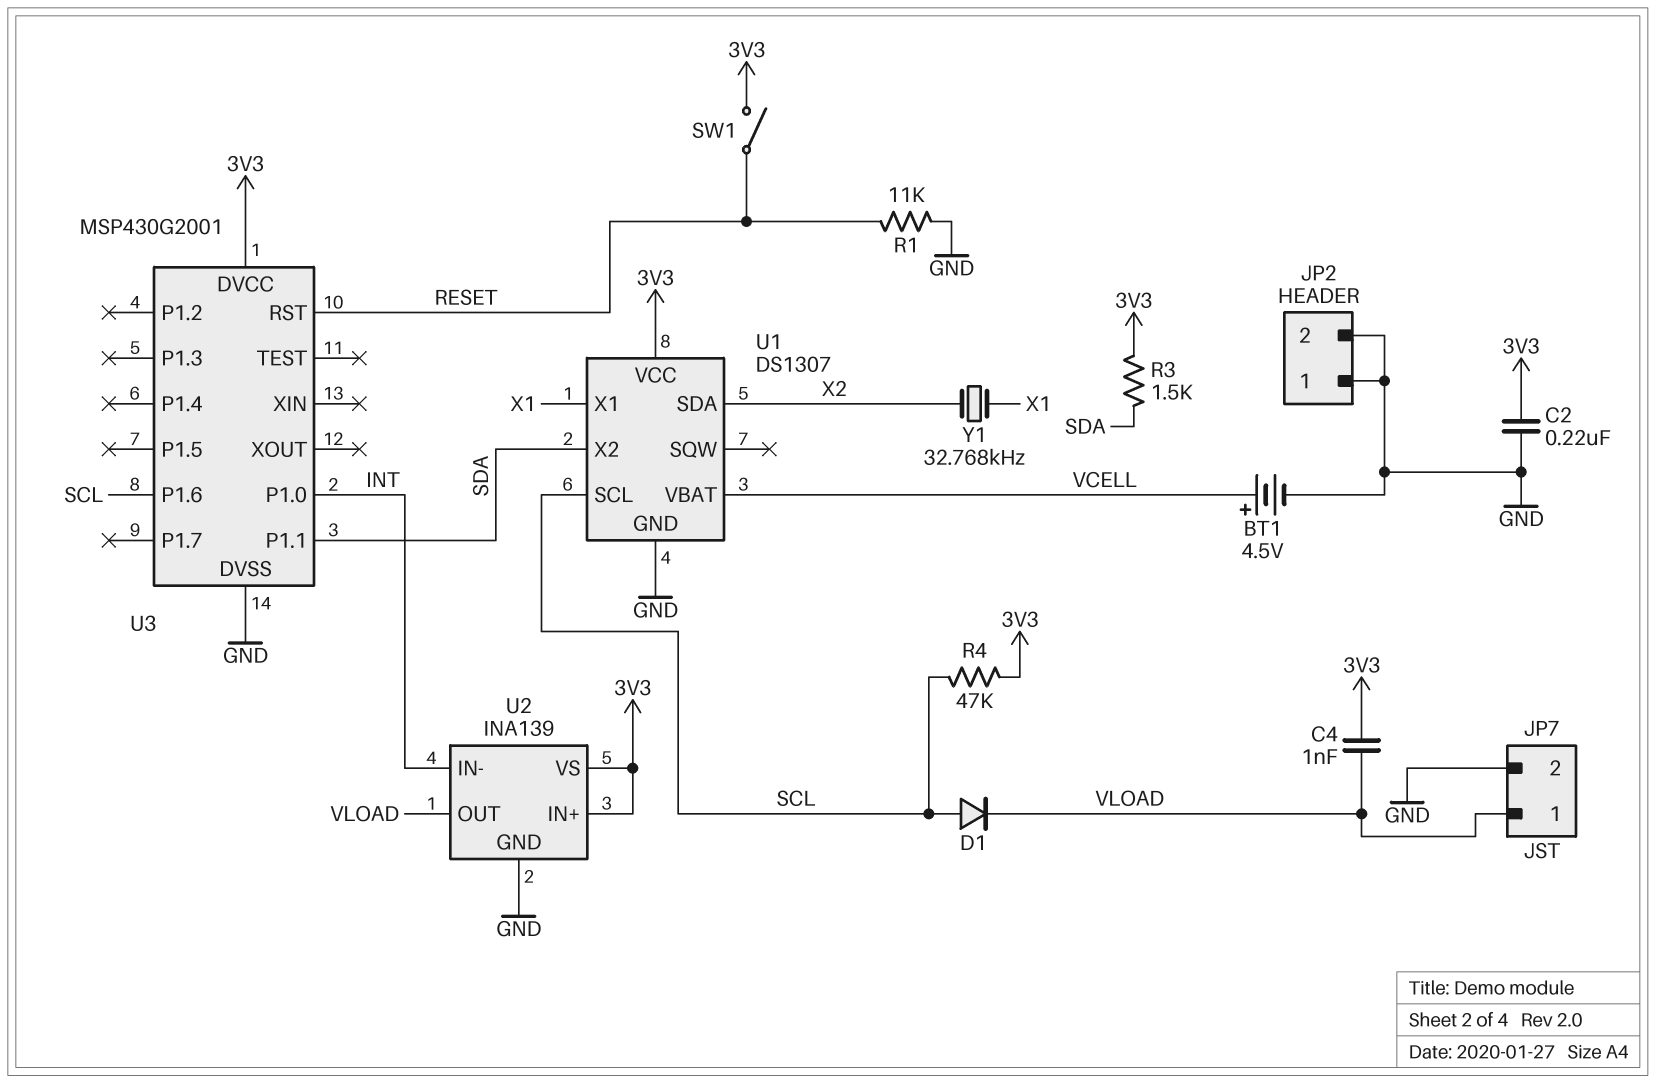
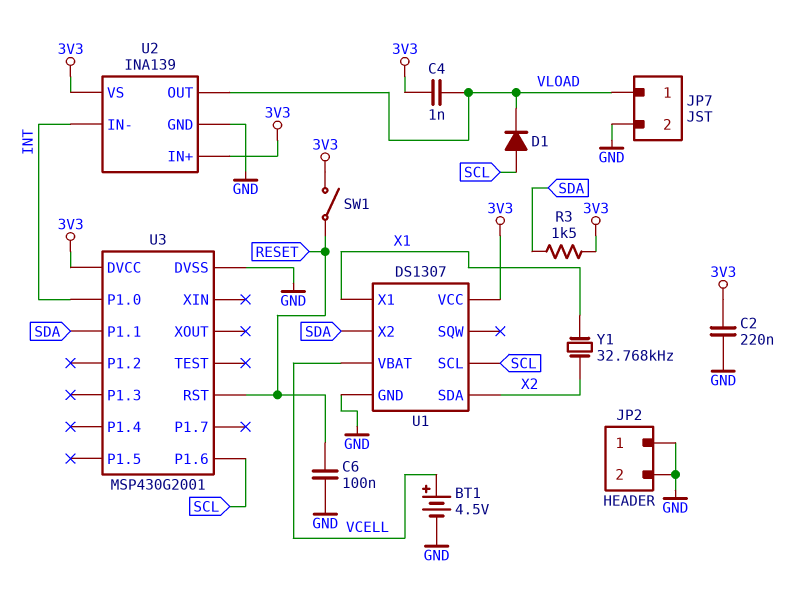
C6: none -> 100nF (GND, RESET)
R1: 11k (GND, RESET) -> none
R4: 47k (3V3, SCL) -> none

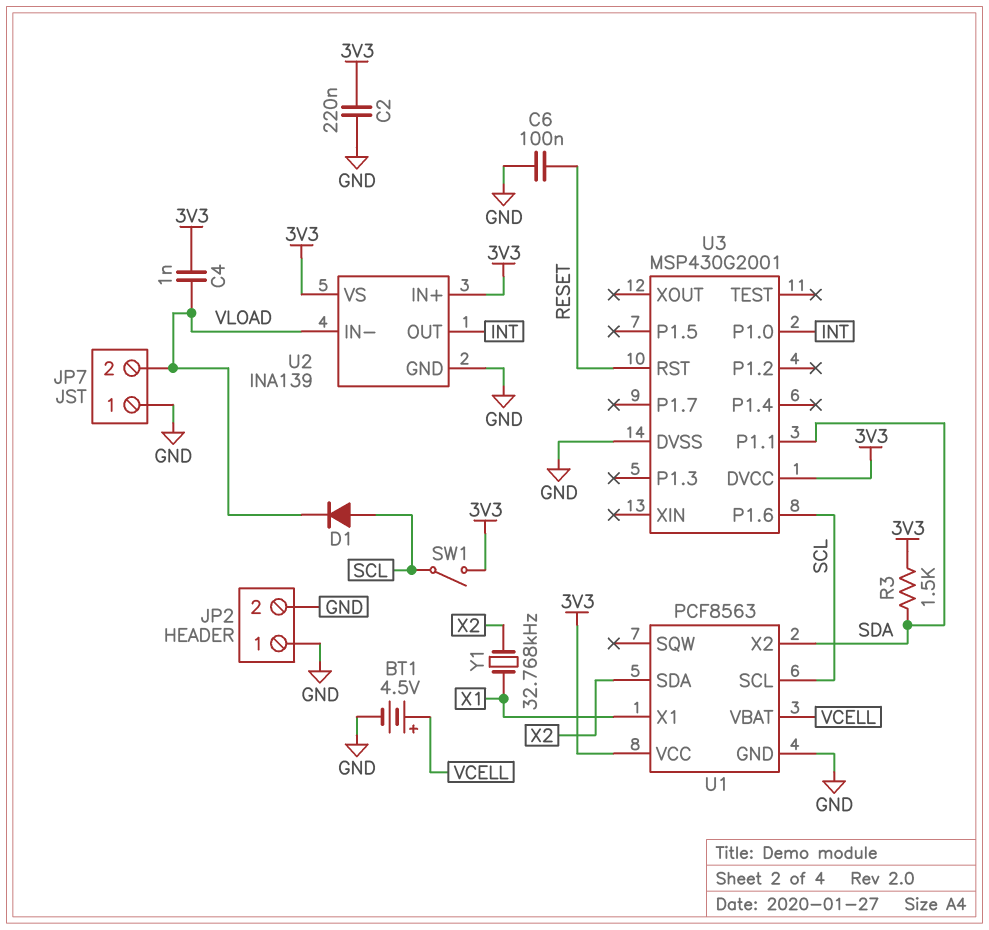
JP7 pin 1: VLOAD -> GND
JP7 pin 2: GND -> VLOAD
SW1: switch (3V3, RESET) -> switch (3V3, SCL)
U1: DS1307 -> PCF8563
U2 pin IN-: INT -> VLOAD
U2 pin OUT: VLOAD -> INT

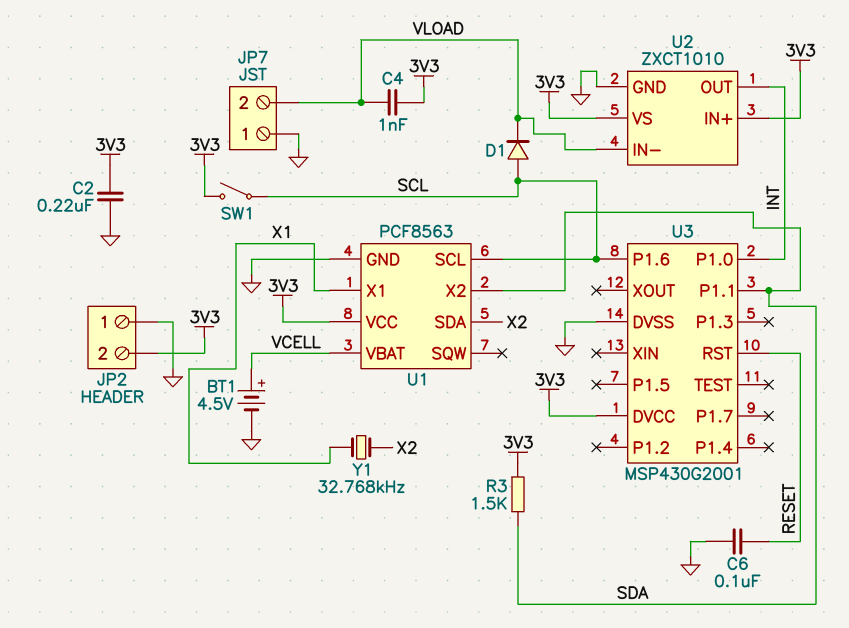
JP2 pin 2: GND -> 3V3
U2: INA139 -> ZXCT1010

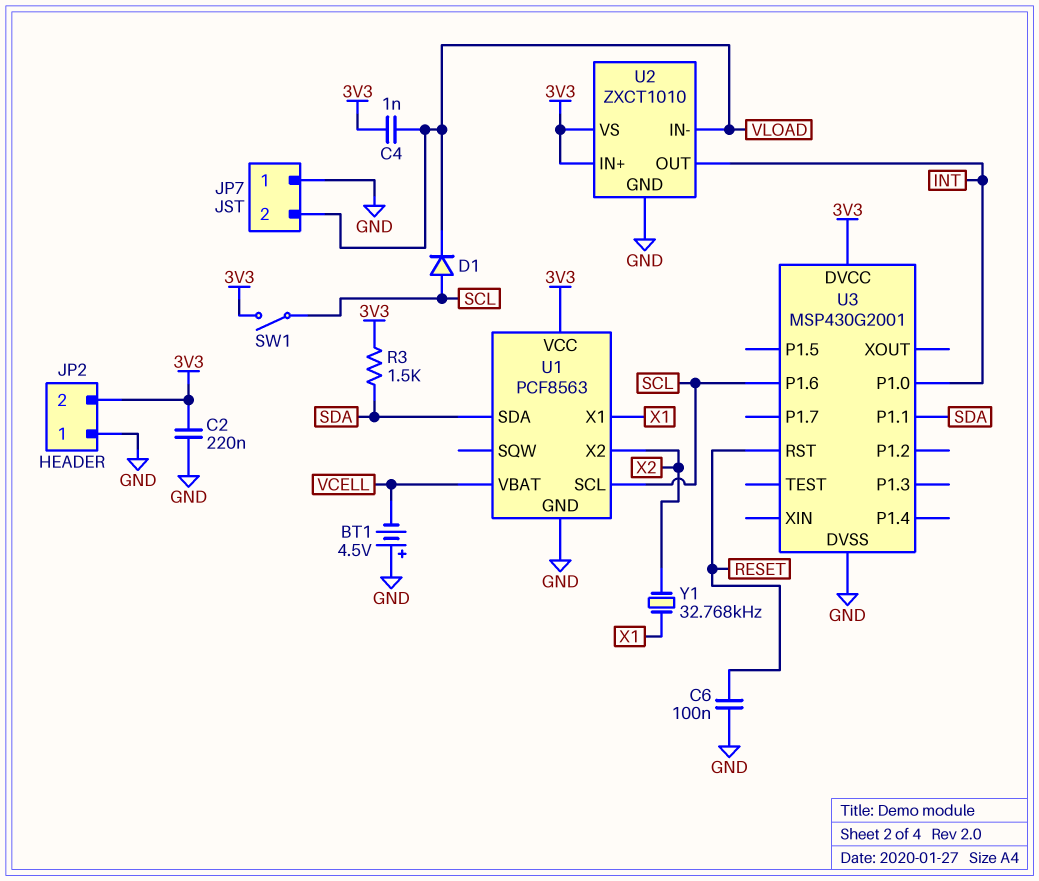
BT1: 4.5V (plus VCELL, minus GND) -> 4.5V (plus GND, minus VCELL)
U1 pin SDA: X2 -> SDA
U1 pin X2: SDA -> X2

